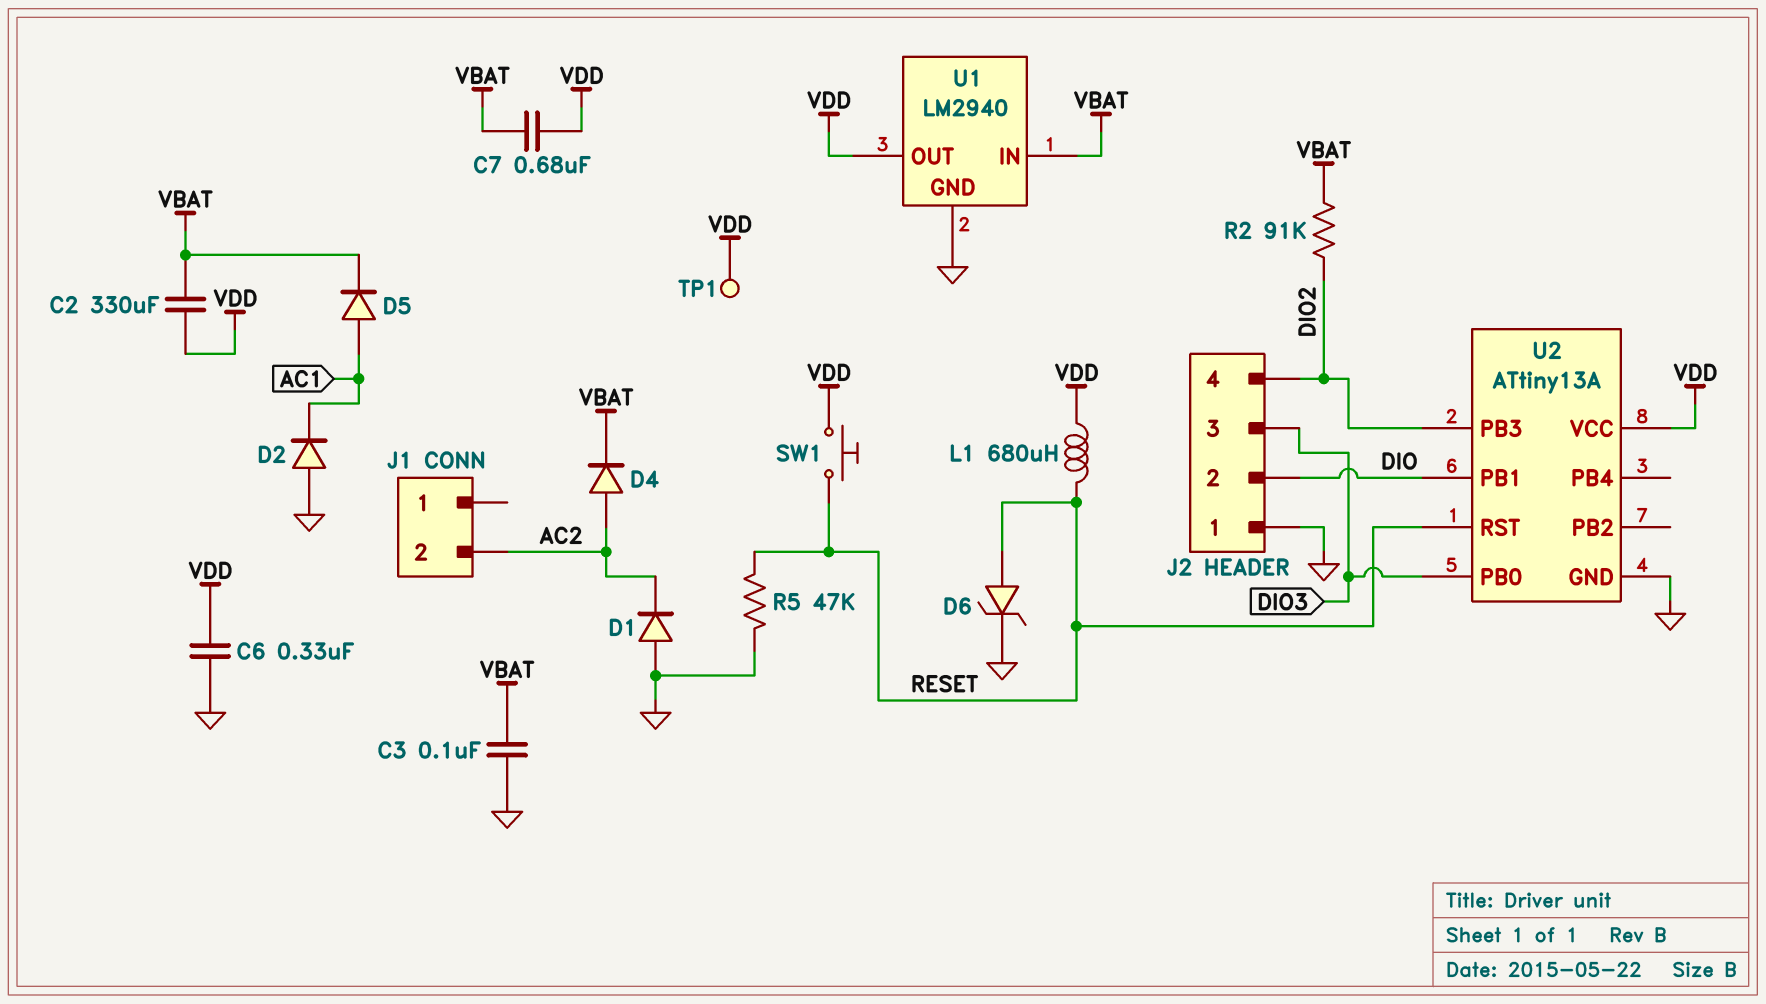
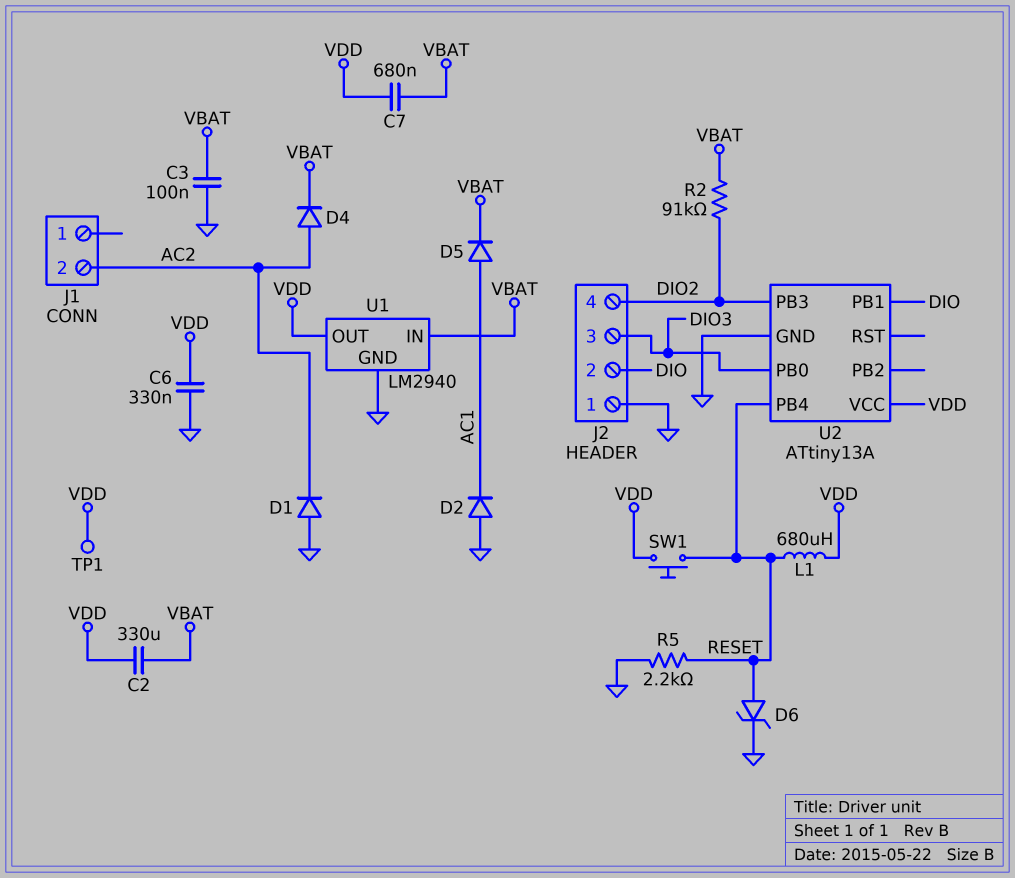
R5: 47k (GND, RESET) -> 2.2k (GND, RESET)
U2 pin PB4: none -> RESET
U2 pin RST: RESET -> none

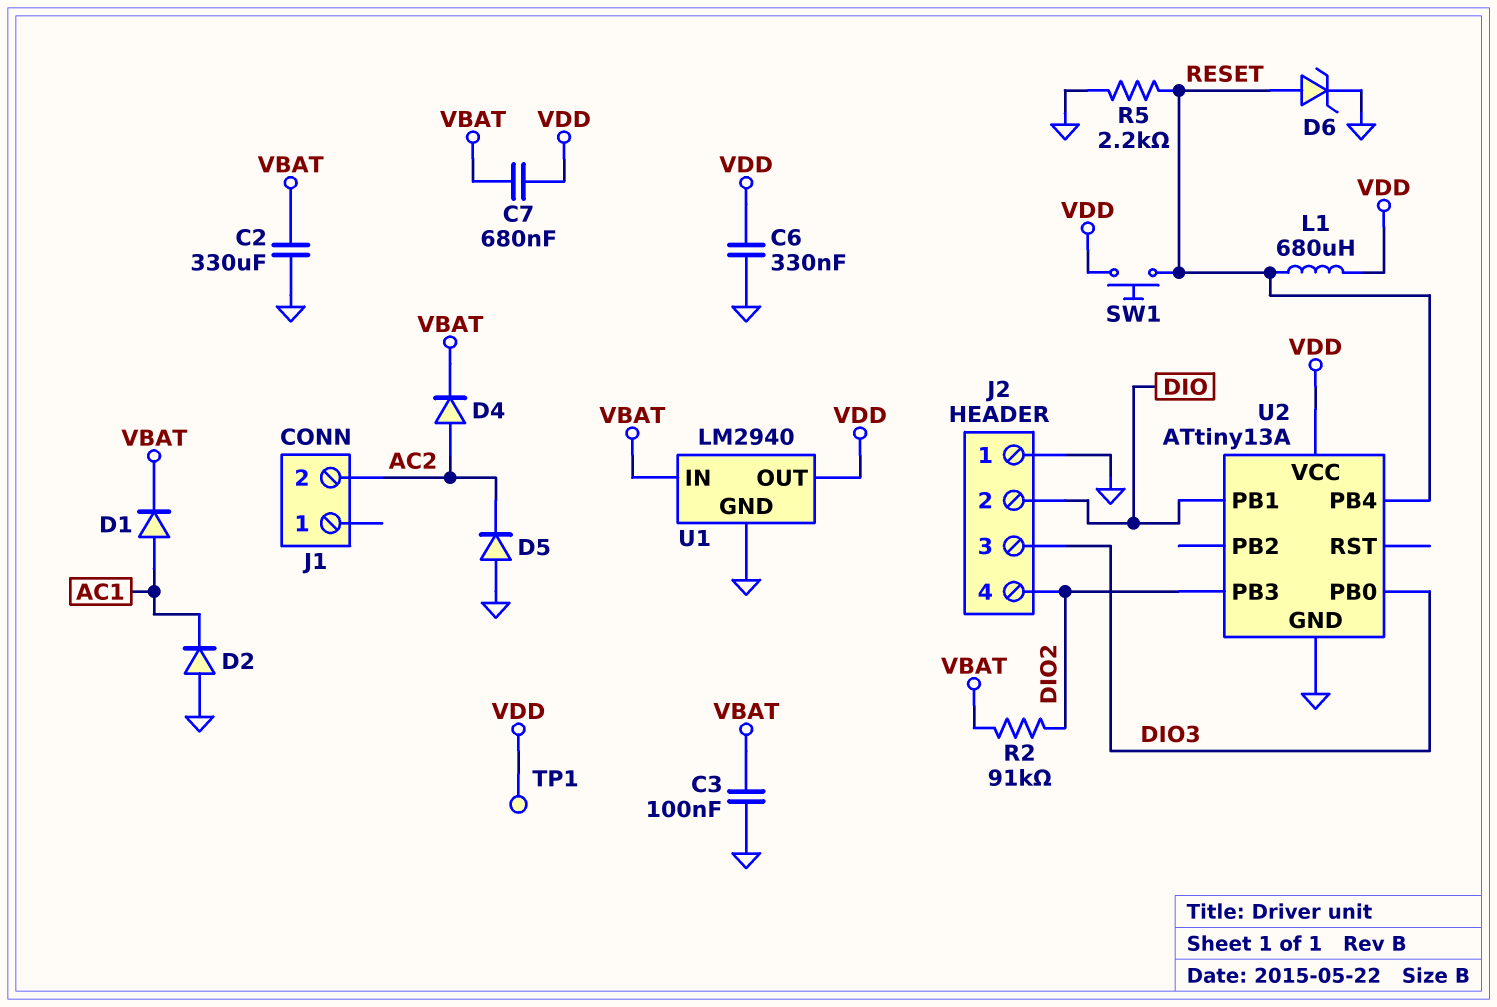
C2: 330uF (VBAT, VDD) -> 330uF (GND, VBAT)
D1: diode (A GND, K AC2) -> diode (A AC1, K VBAT)
D5: diode (A AC1, K VBAT) -> diode (A GND, K AC2)

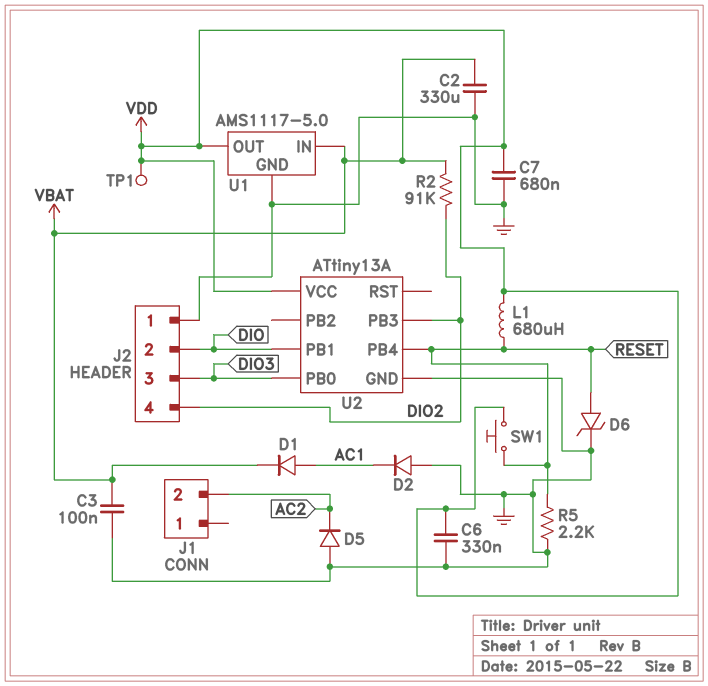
C7: 680nF (VBAT, VDD) -> 680nF (GND, VDD)
D4: diode (A AC2, K VBAT) -> none
U1: LM2940 -> AMS1117-5.0

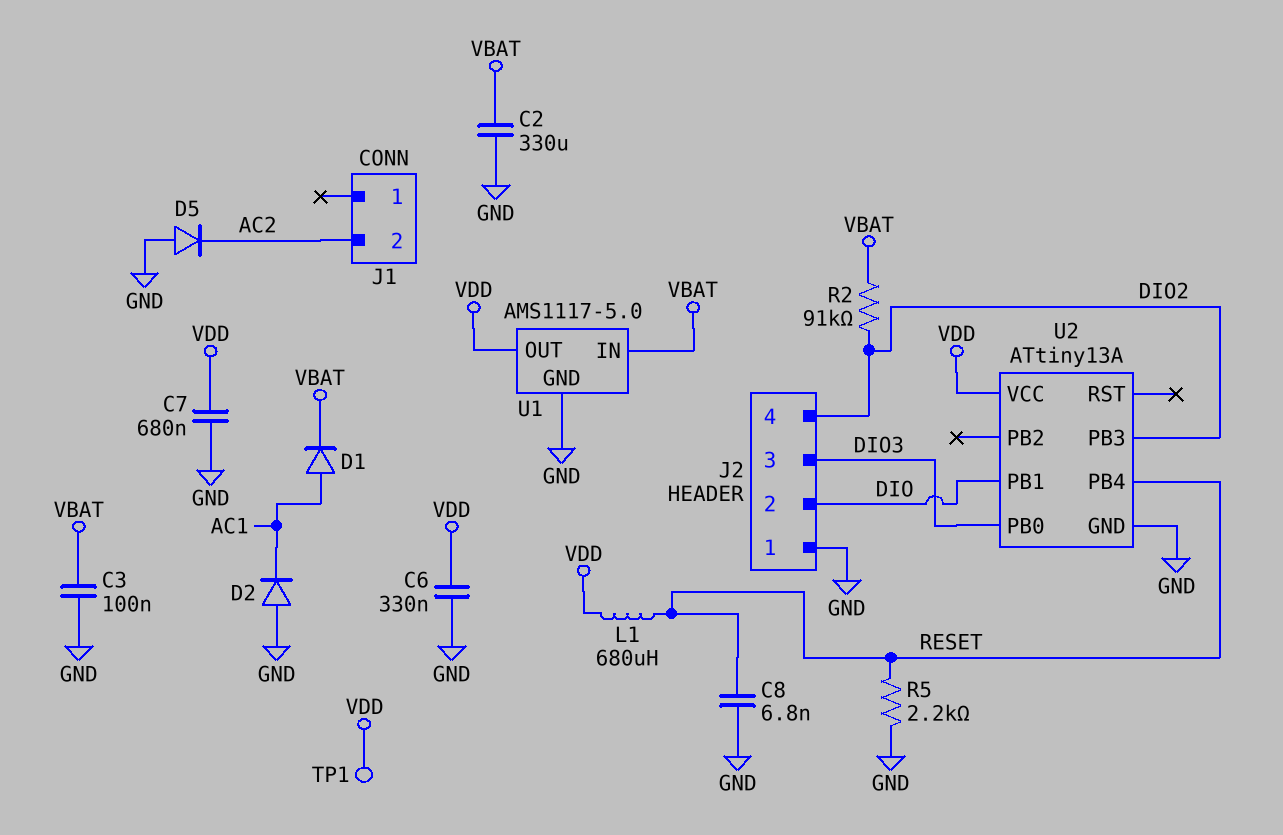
C8: none -> 6.8nF (GND, RESET)
D6: zener (A RESET, K GND) -> none
SW1: button (RESET, VDD) -> none

